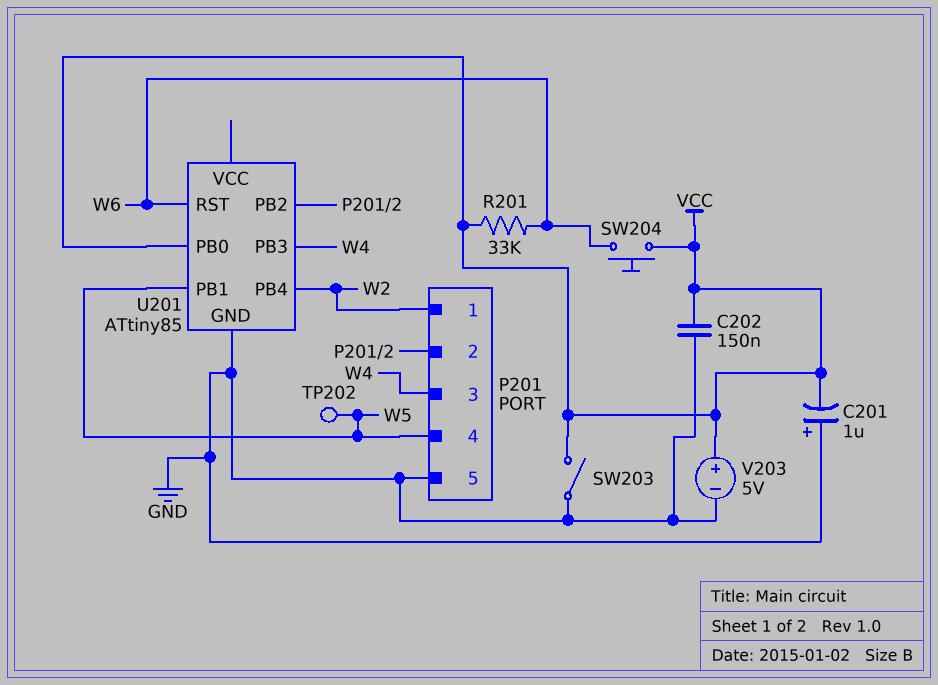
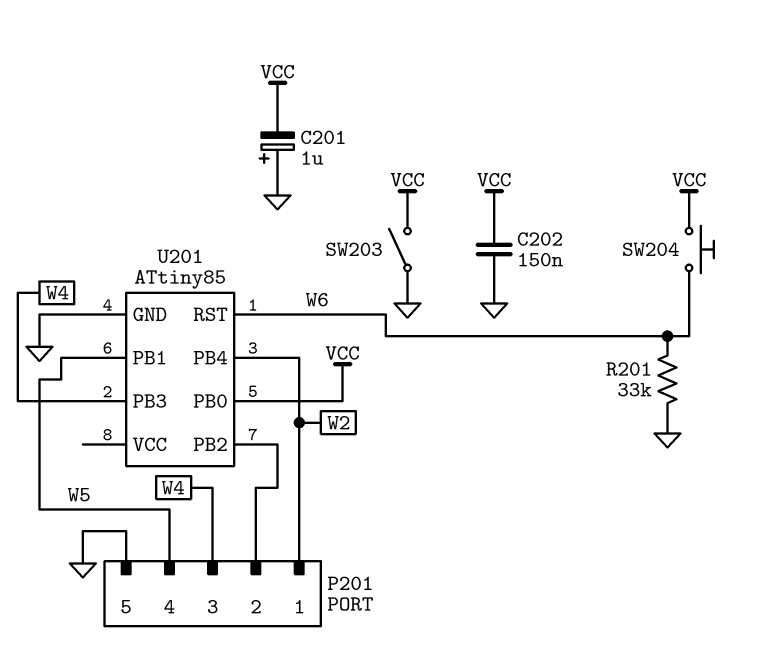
R201: 33k (VCC, W6) -> 33k (GND, W6)
TP202: test point (W5) -> none
V203: 5V (plus VCC, minus GND) -> none

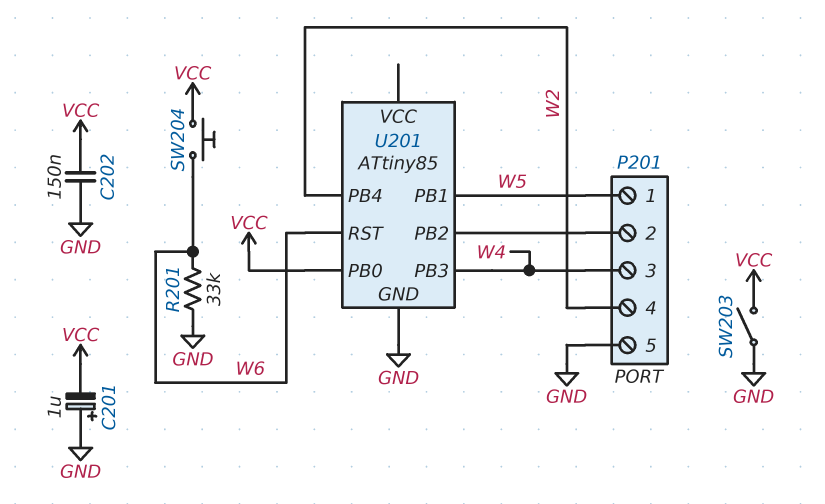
P201 pin 1: W2 -> W5
P201 pin 4: W5 -> W2

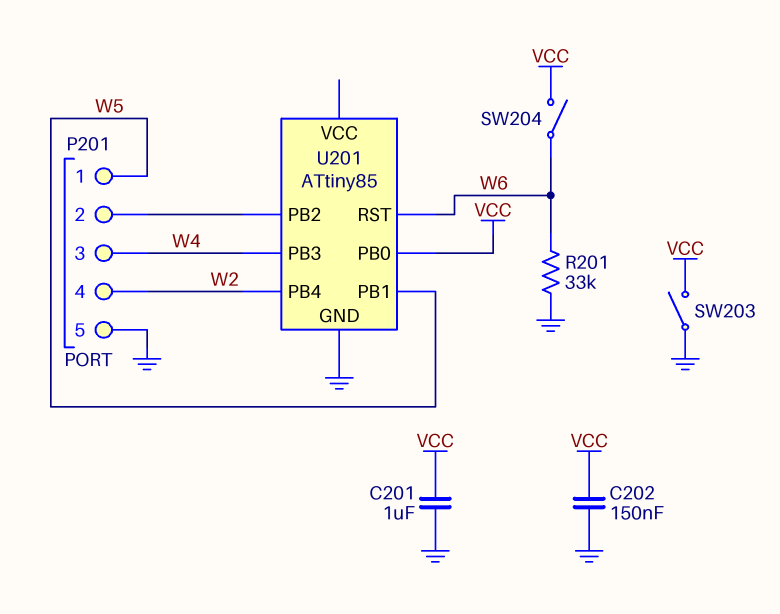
C201: 1uF (plus GND, minus VCC) -> 1uF (GND, VCC)
SW204: button (VCC, W6) -> switch (VCC, W6)

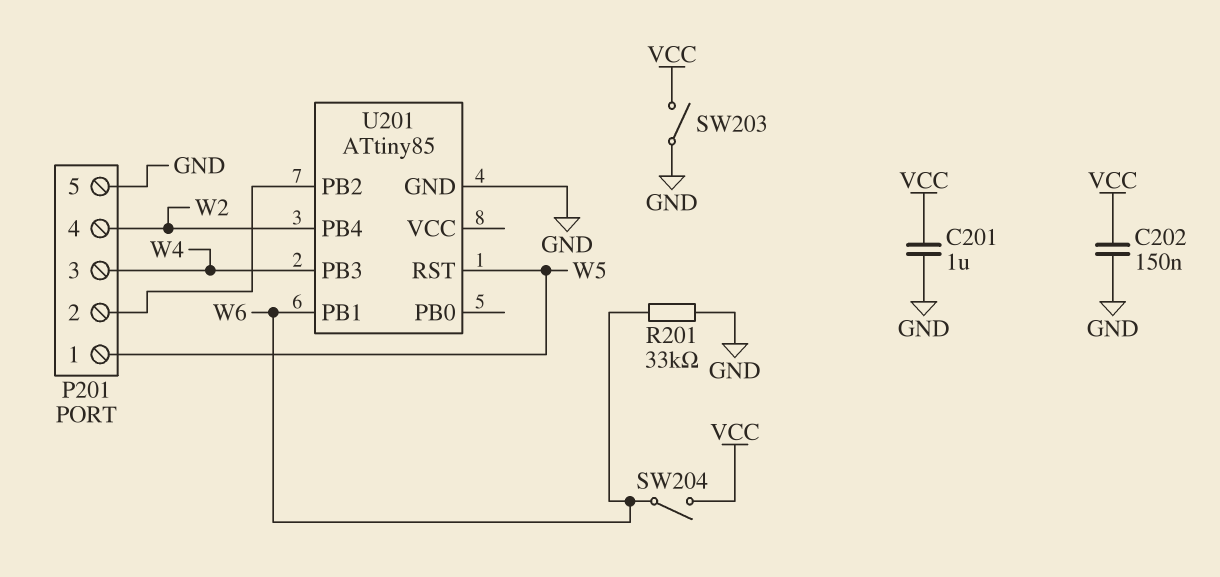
U201 pin PB0: VCC -> none
U201 pin PB1: W5 -> W6
U201 pin RST: W6 -> W5

